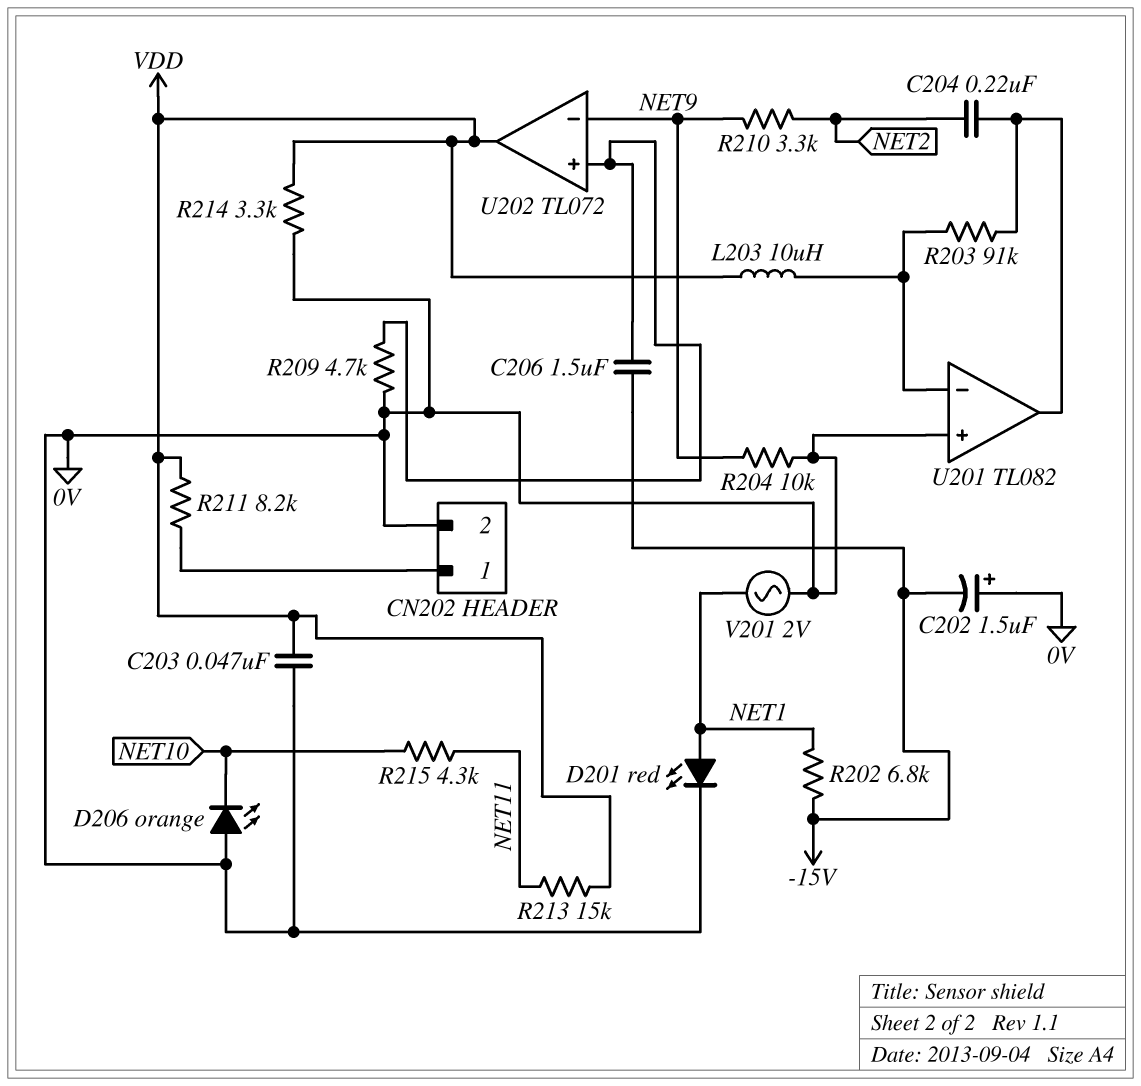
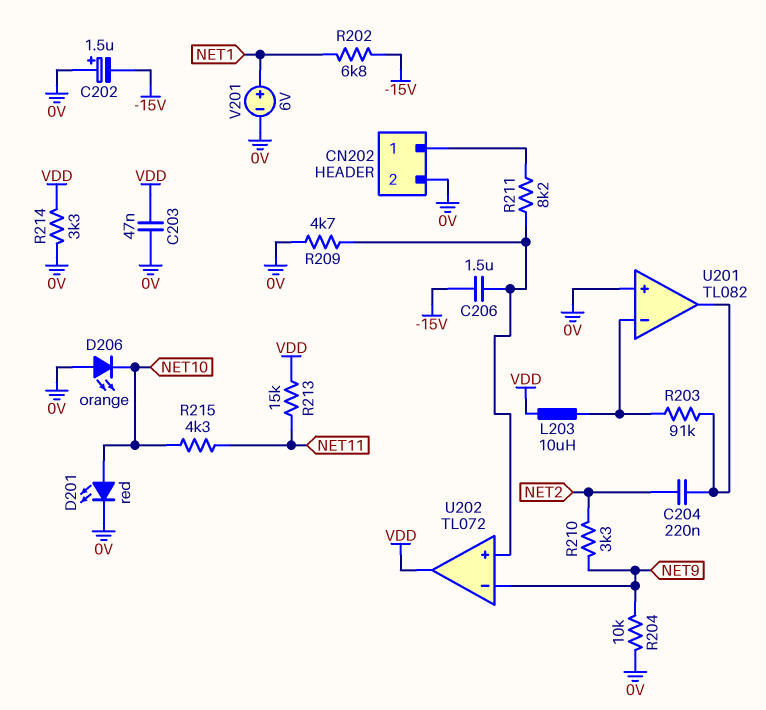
D201: LED red (A NET1, K 0V) -> LED red (A NET10, K 0V)
R211: 8.2k (CN202/1, VDD) -> 8.2k (CN202/1, U202/in+)
V201: AC 2V (0V, NET1) -> 6V (plus NET1, minus 0V)

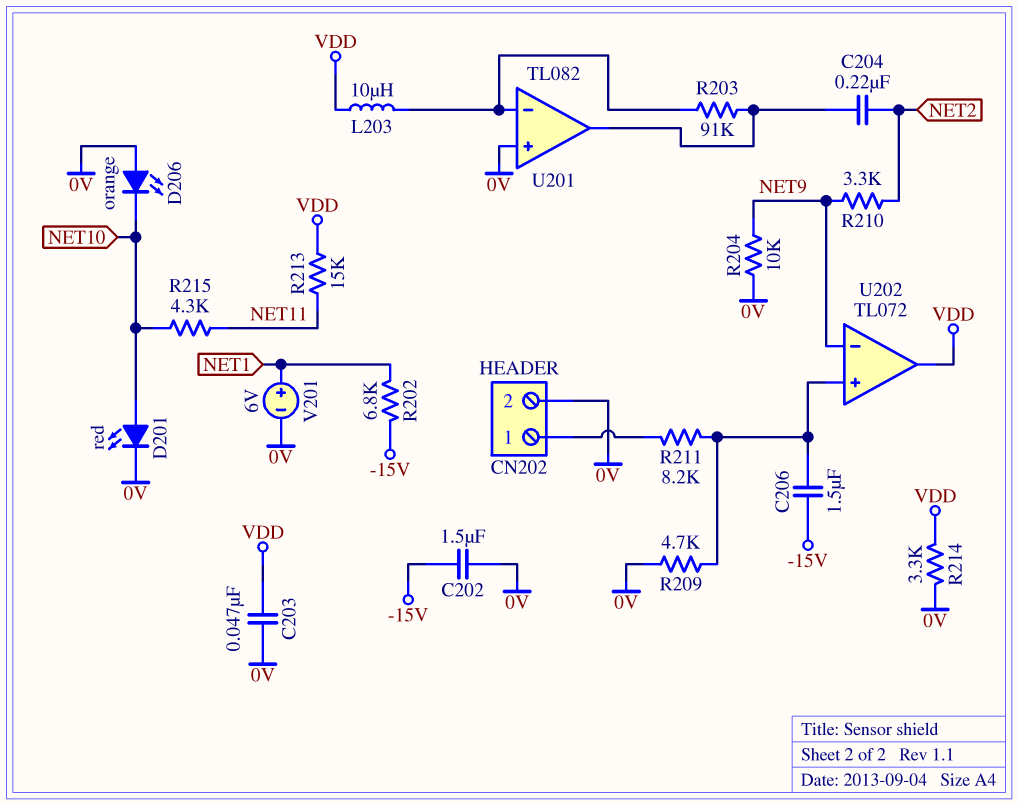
C202: 1.5uF (plus 0V, minus -15V) -> 1.5uF (-15V, 0V)

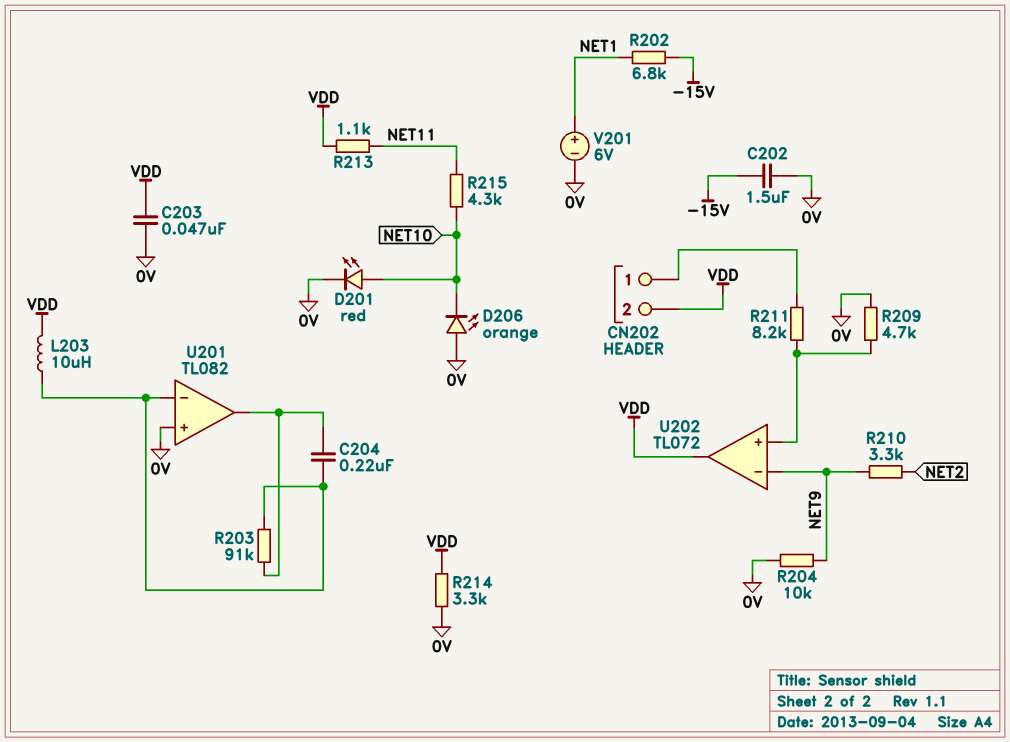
C204: 220nF (NET2, U201/out) -> 220nF (U201/in-, U201/out)
C206: 1.5uF (-15V, U202/in+) -> none
CN202 pin 2: 0V -> VDD
R213: 15k (NET11, VDD) -> 1.1k (NET11, VDD)

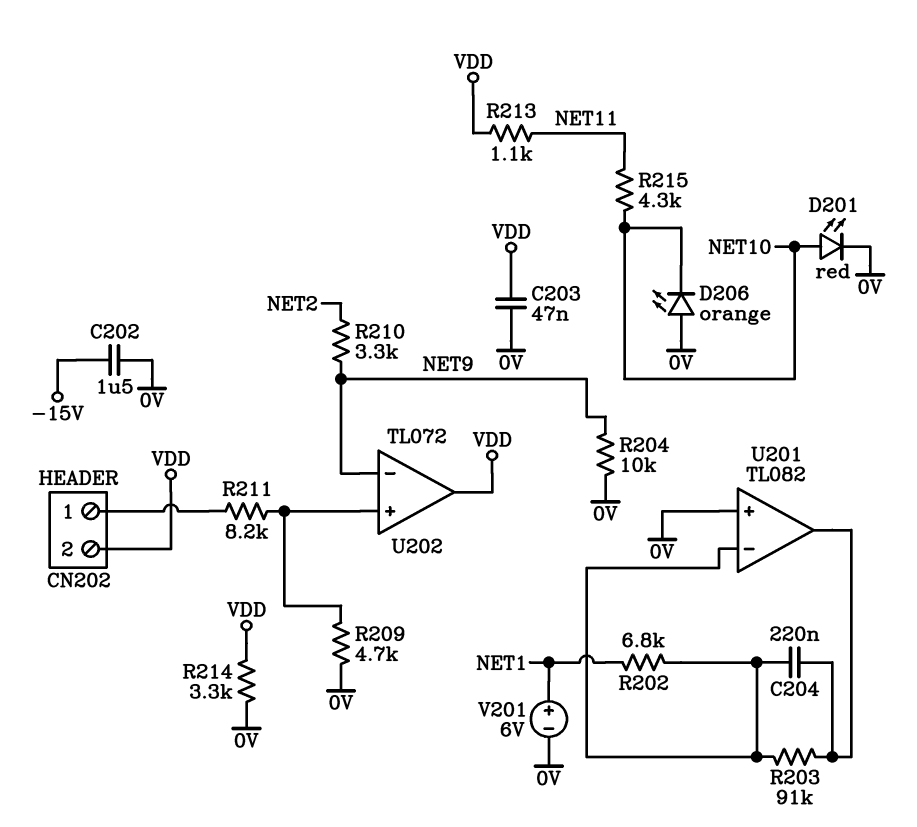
L203: 10uH (U201/in-, VDD) -> none
R202: 6.8k (-15V, NET1) -> 6.8k (NET1, U201/in-)

